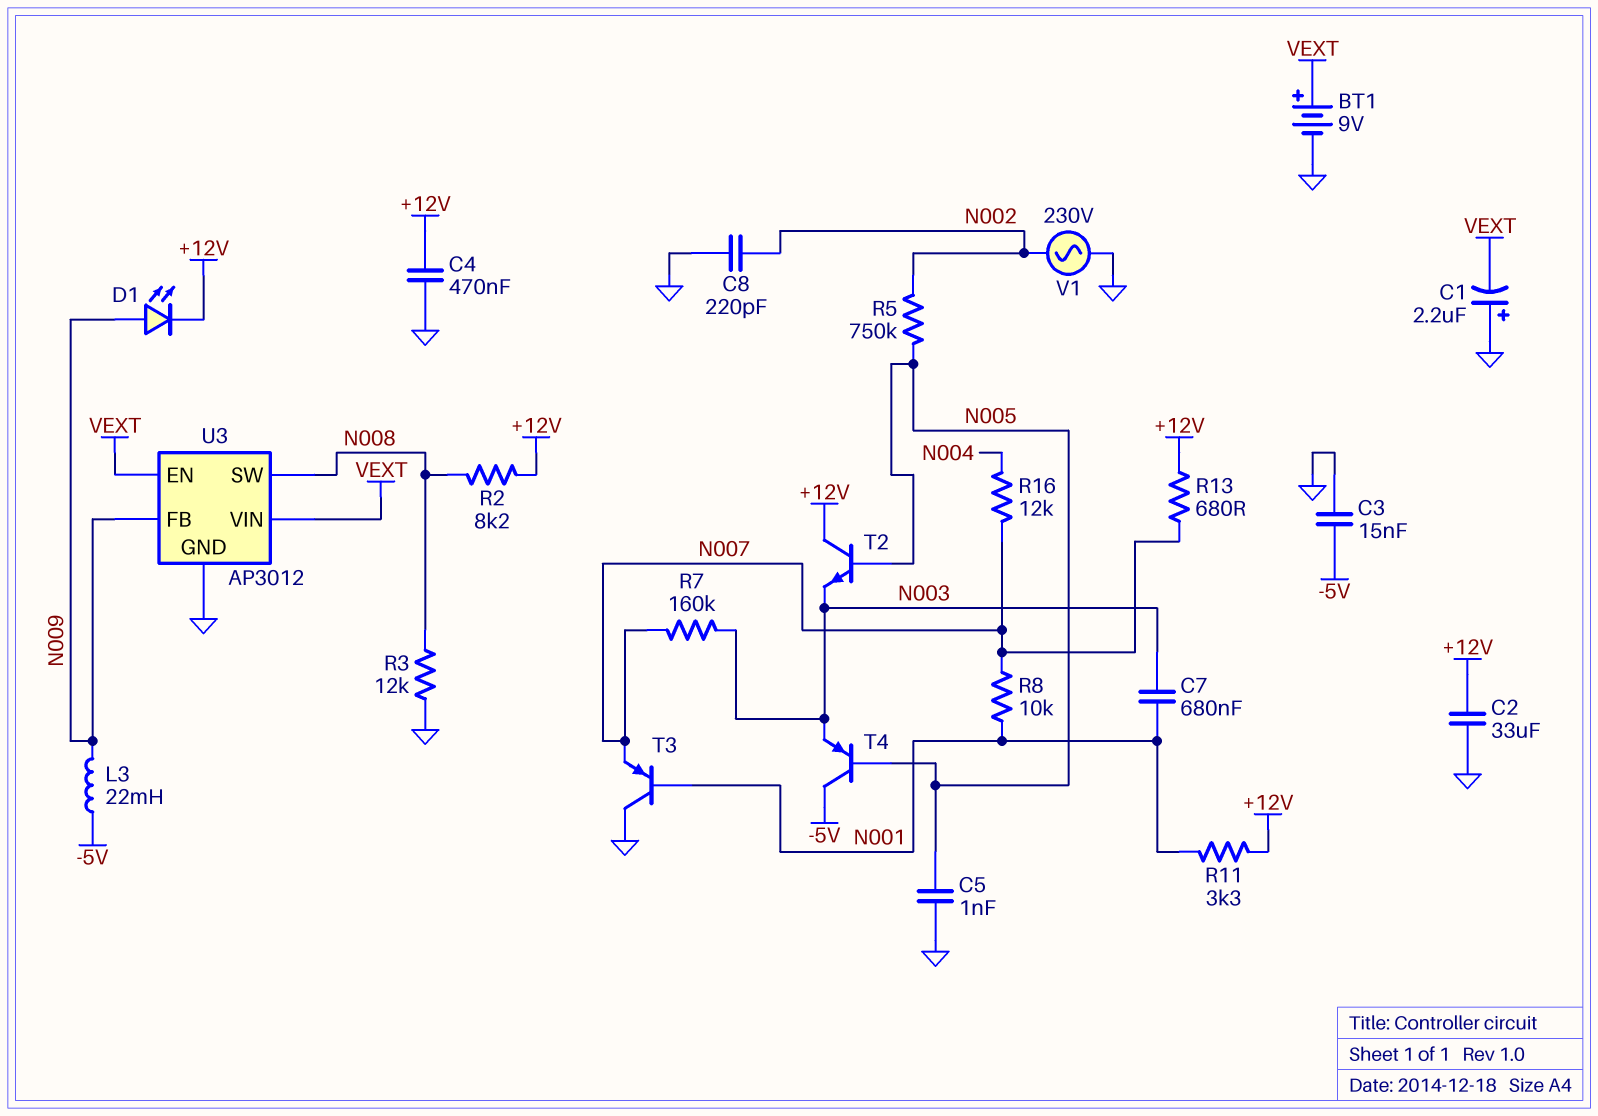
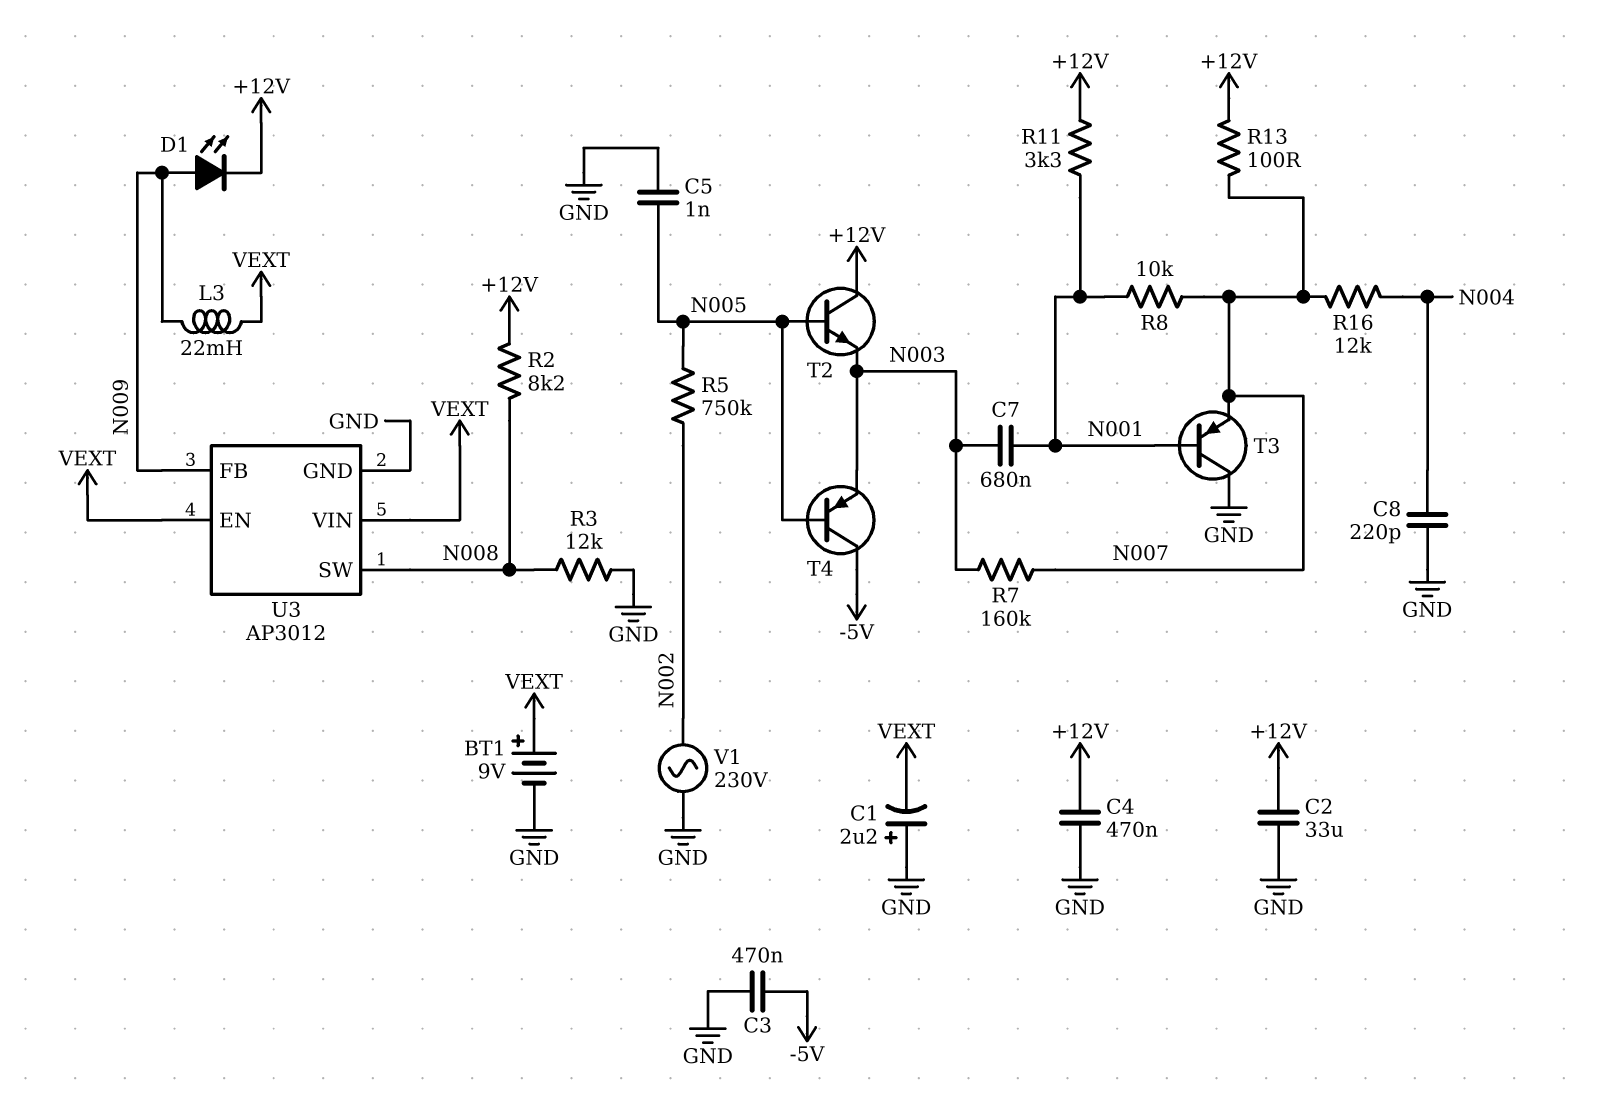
C3: 15nF (-5V, GND) -> 470nF (-5V, GND)
C8: 220pF (GND, N002) -> 220pF (GND, N004)
L3: 22mH (-5V, N009) -> 22mH (N009, VEXT)
R13: 680 (+12V, N007) -> 100 (+12V, N007)

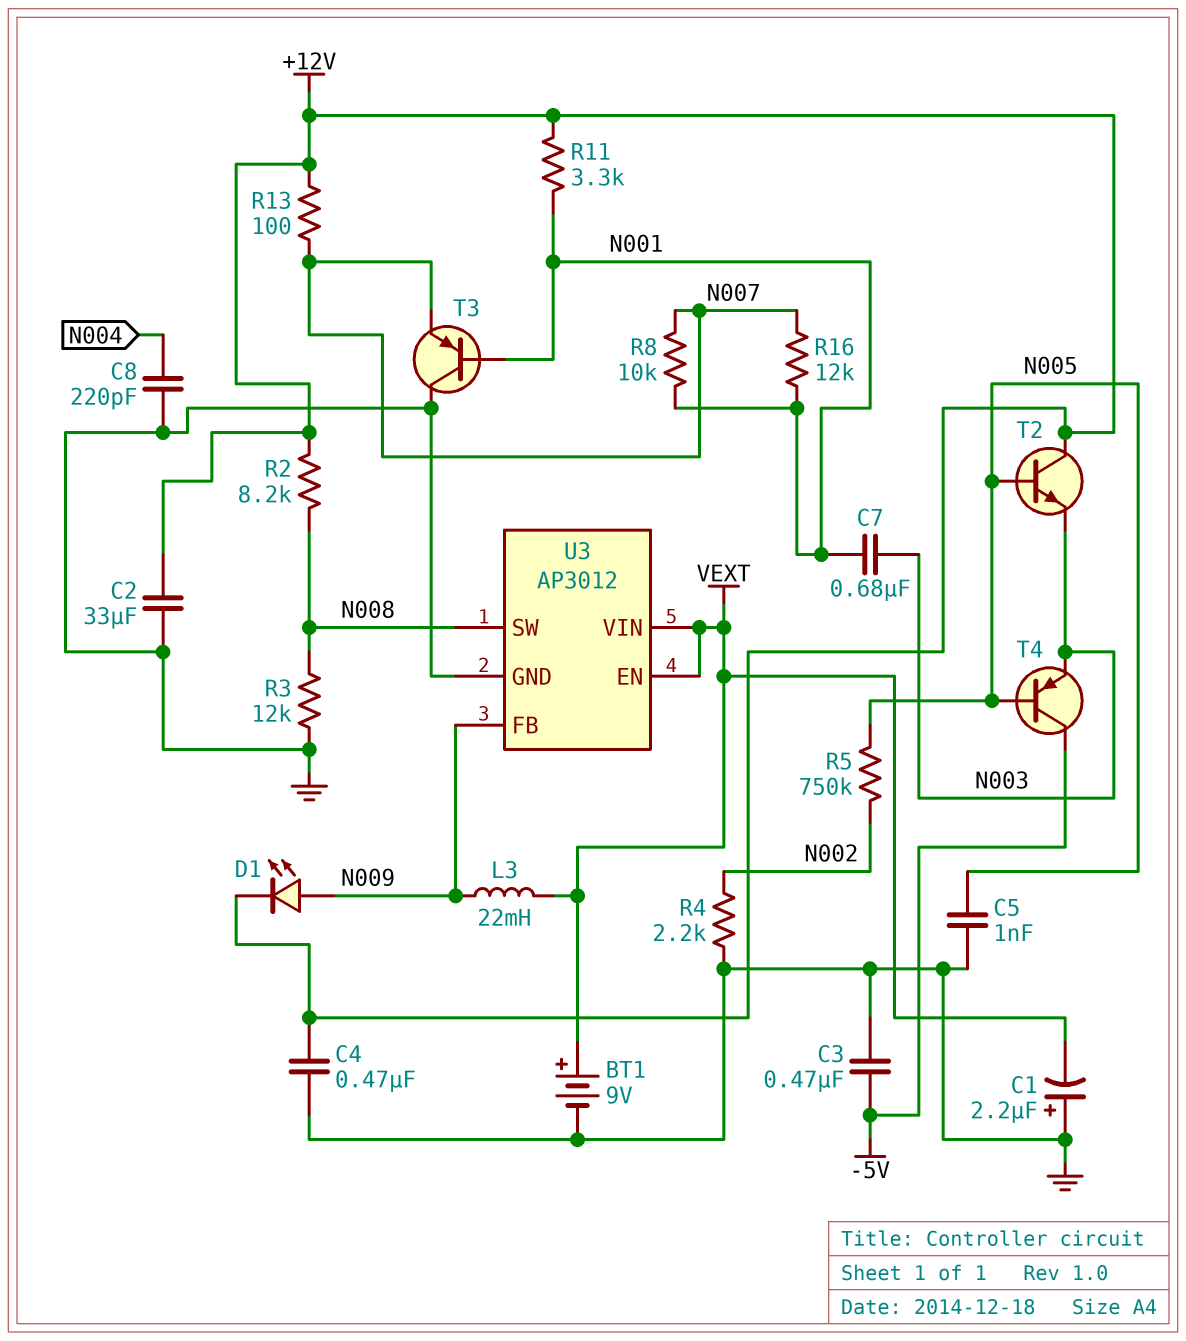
R4: none -> 2.2k (GND, N002)
R7: 160k (N003, N007) -> none
R16: 12k (N004, N007) -> 12k (N001, N007)
V1: AC 230V (GND, N002) -> none

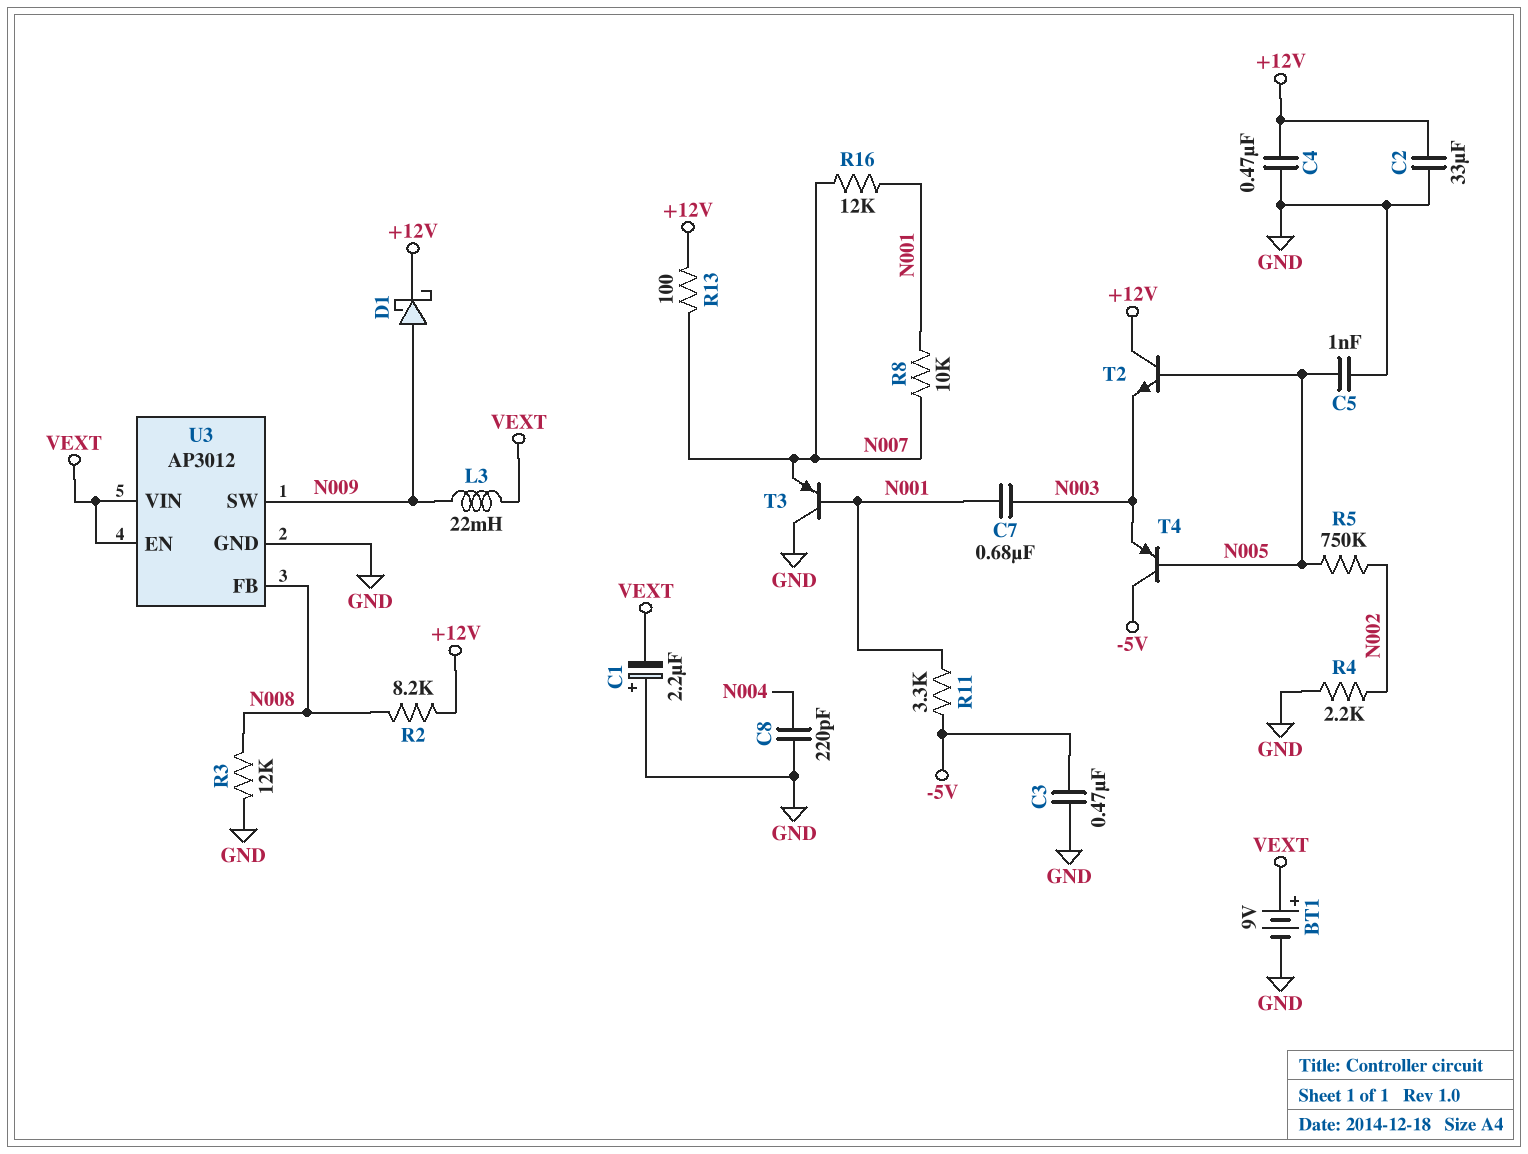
D1: LED (A N009, K +12V) -> schottky (A N009, K +12V)
R11: 3.3k (+12V, N001) -> 3.3k (-5V, N001)
U3 pin FB: N009 -> N008
U3 pin SW: N008 -> N009

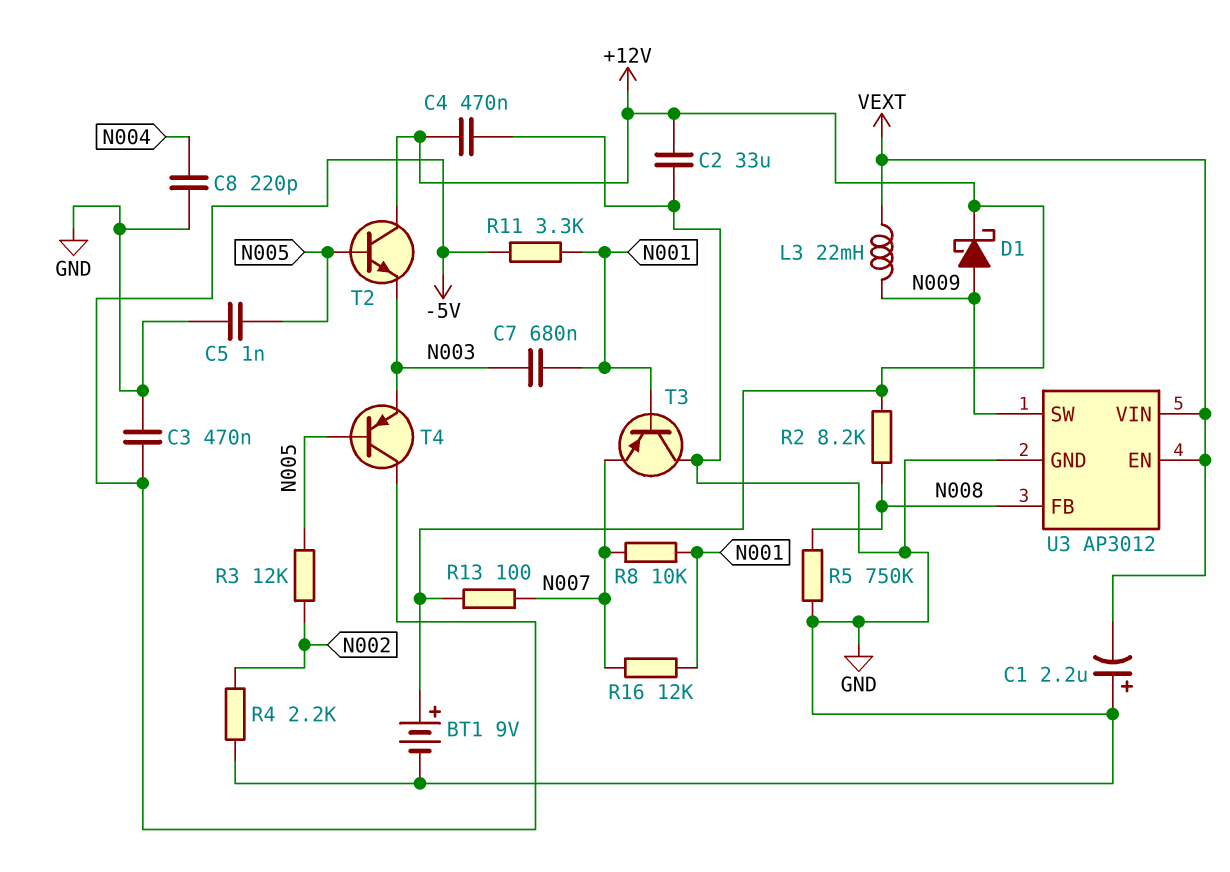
BT1: 9V (plus VEXT, minus GND) -> 9V (plus +12V, minus GND)
R3: 12k (GND, N008) -> 12k (N002, N005)
R5: 750k (N002, N005) -> 750k (GND, N008)

